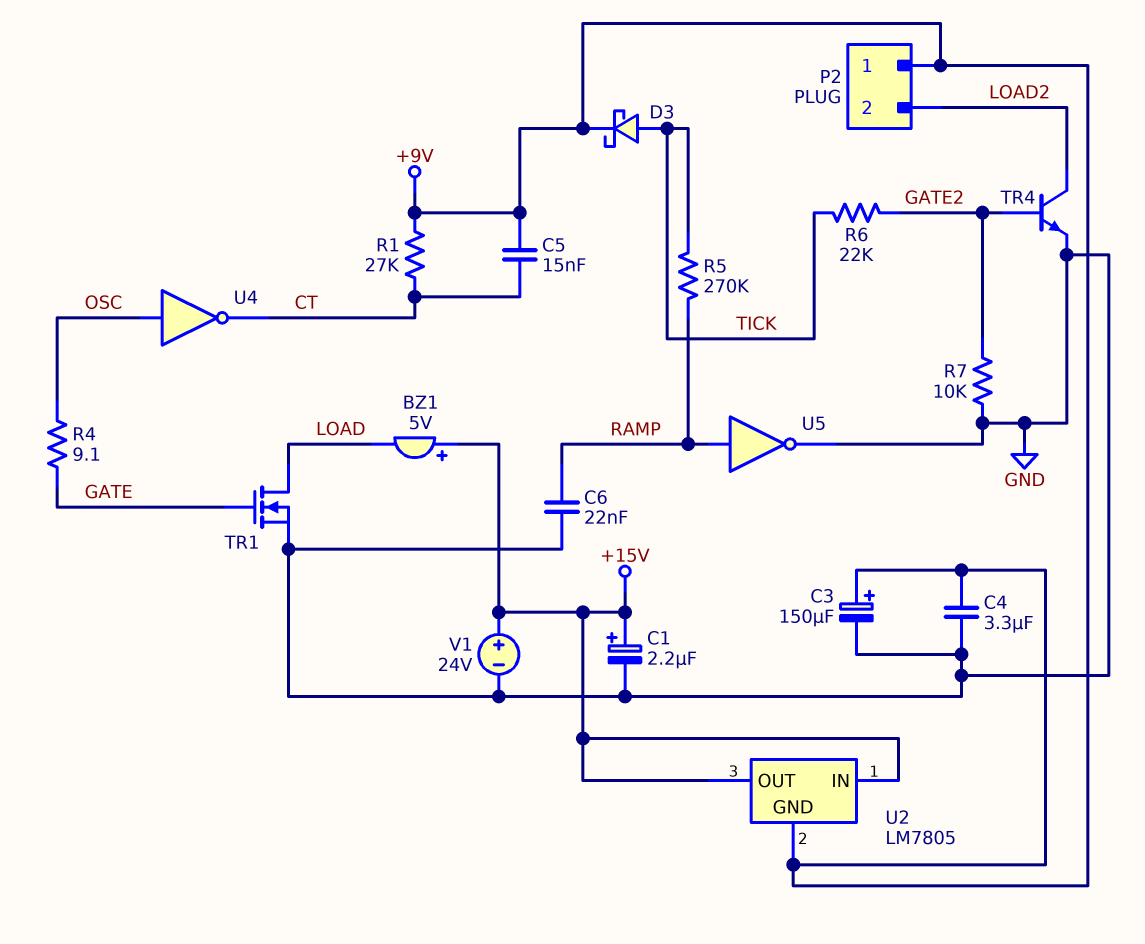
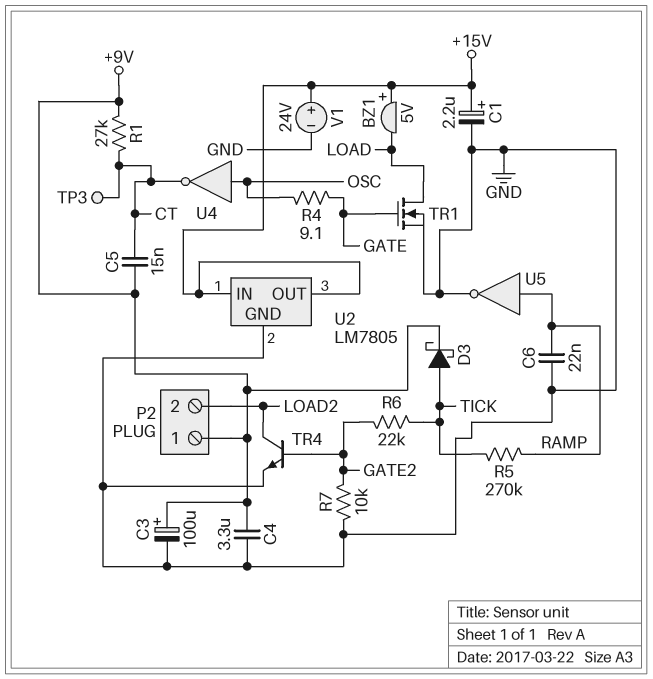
C3: 150uF (plus +9V, minus GND) -> 100uF (plus +9V, minus GND)
TP3: none -> test point (CT)
U2 pin GND: +9V -> GND

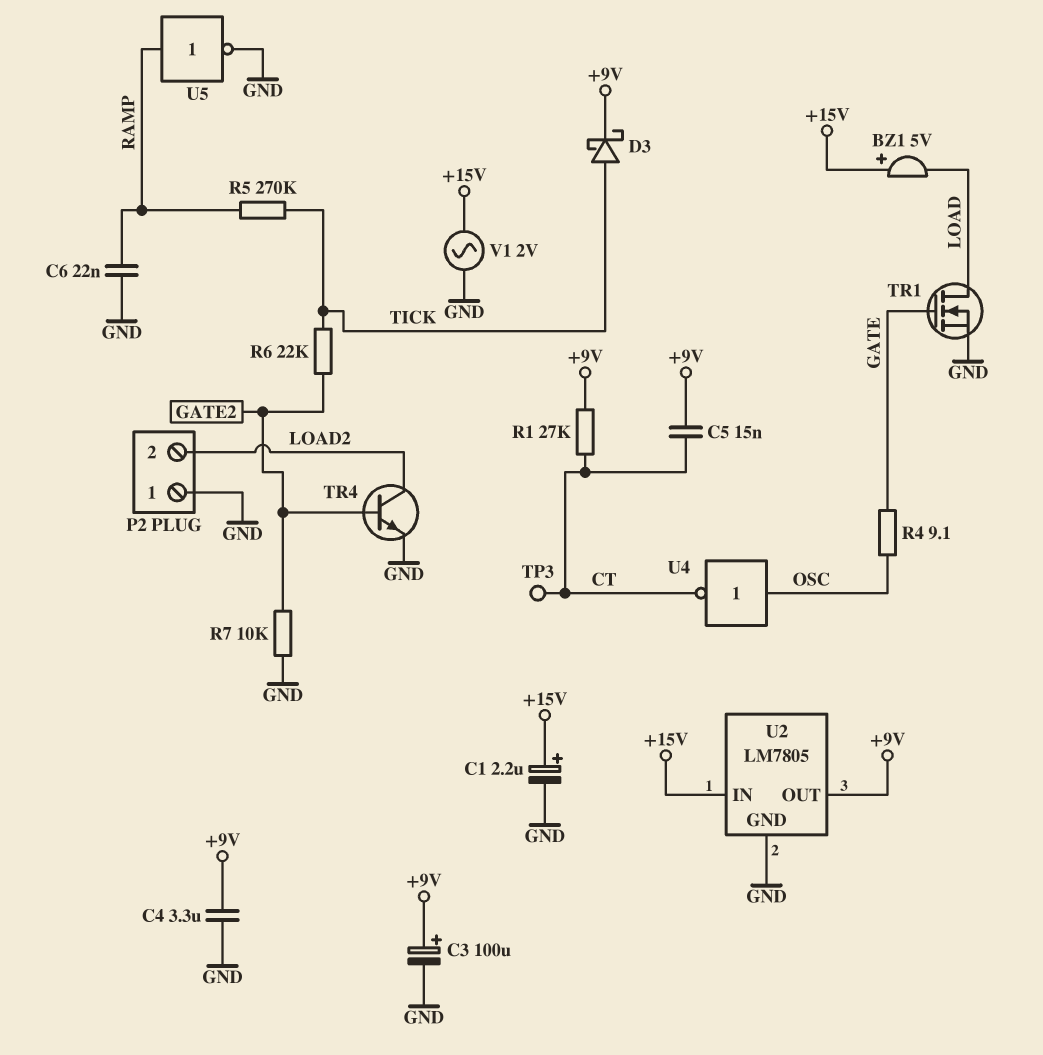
P2 pin 1: +9V -> GND
U2 pin OUT: +15V -> +9V
V1: 24V (plus +15V, minus GND) -> AC 2V (+15V, GND)

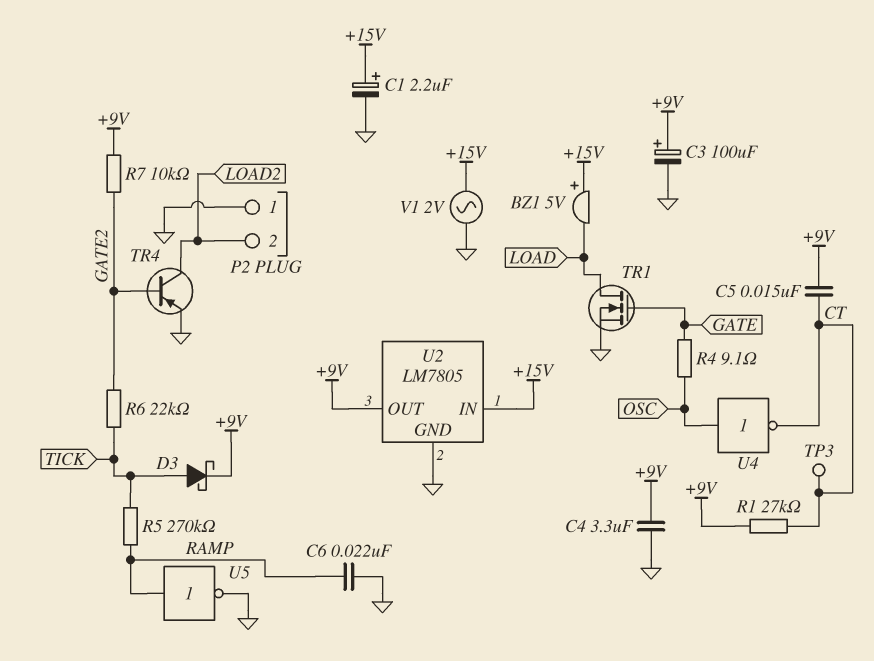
R7: 10k (GATE2, GND) -> 10k (+9V, GATE2)
TR4: NPN (B GATE2, C LOAD2, E GND) -> PNP (B GATE2, C LOAD2, E GND)

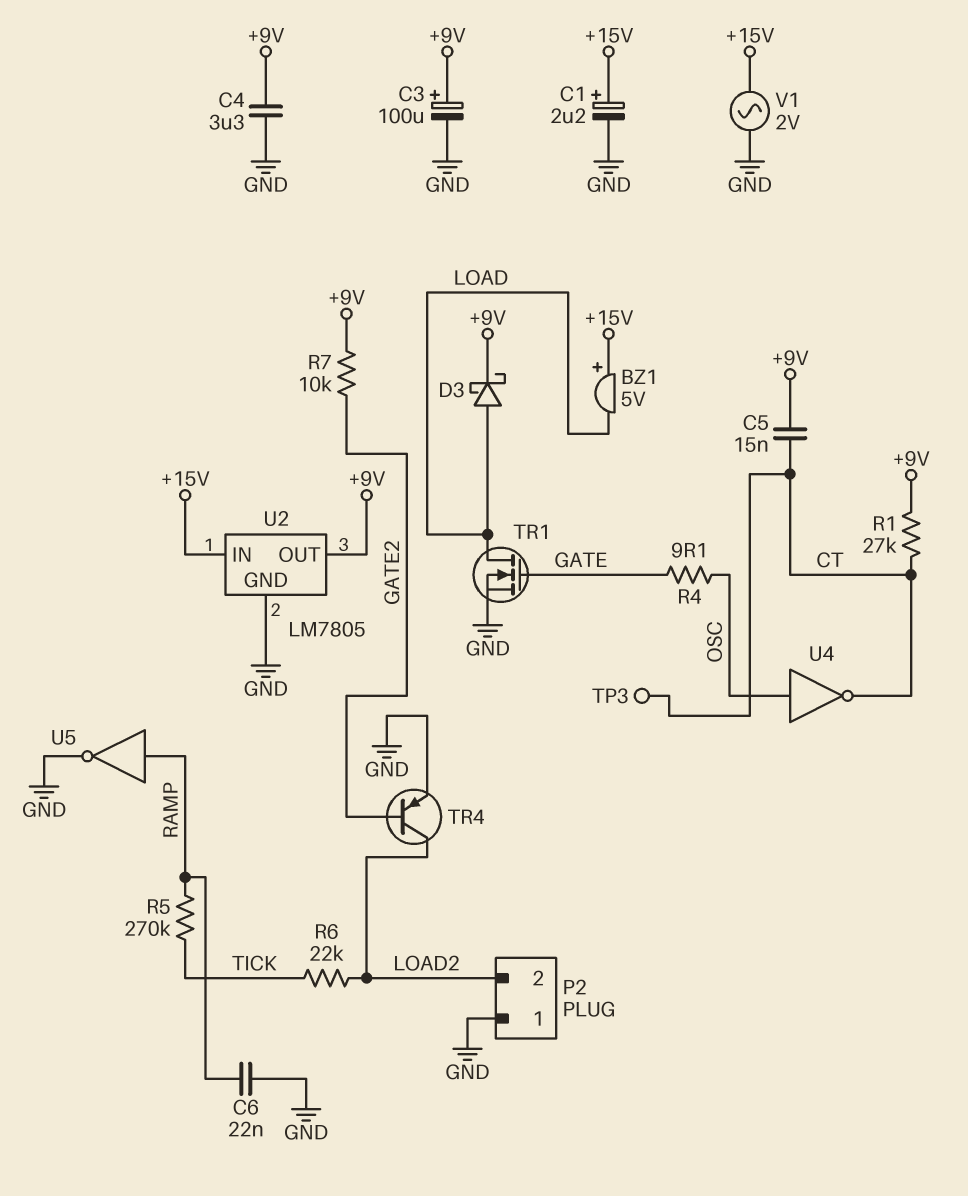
D3: schottky (A TICK, K +9V) -> schottky (A LOAD, K +9V)
R6: 22k (GATE2, TICK) -> 22k (LOAD2, TICK)

